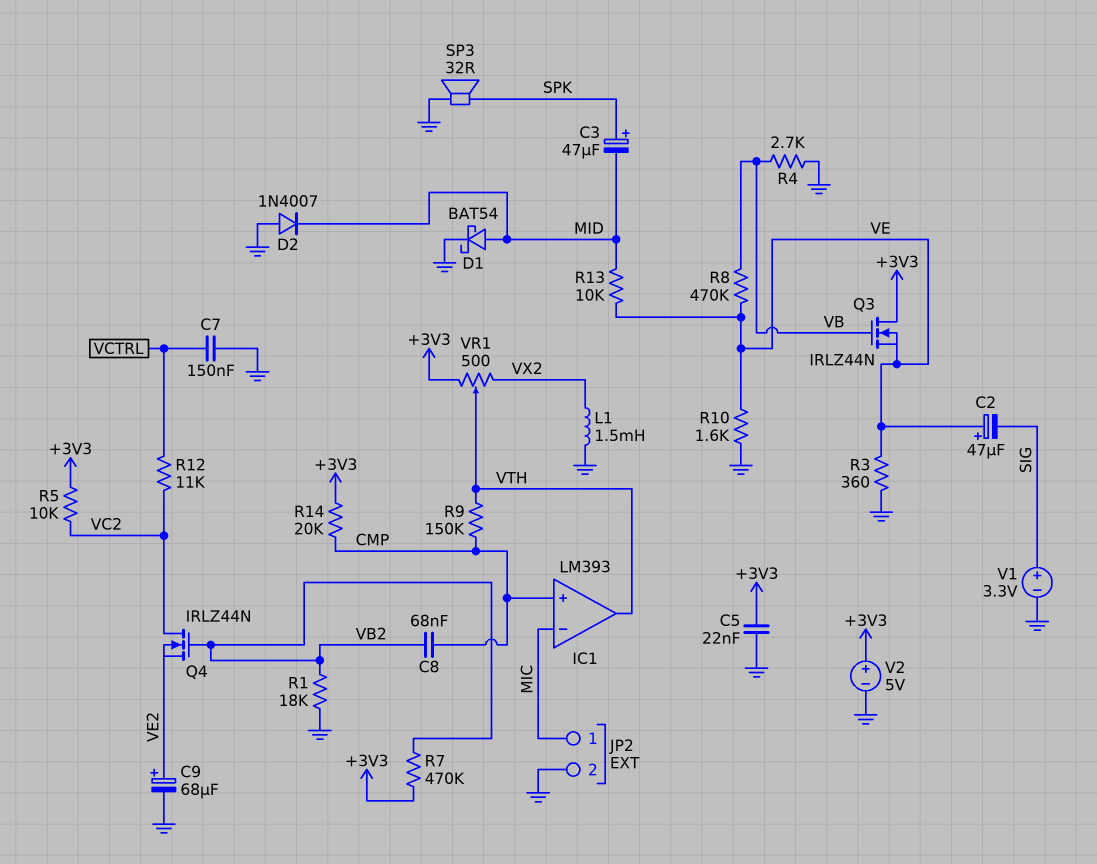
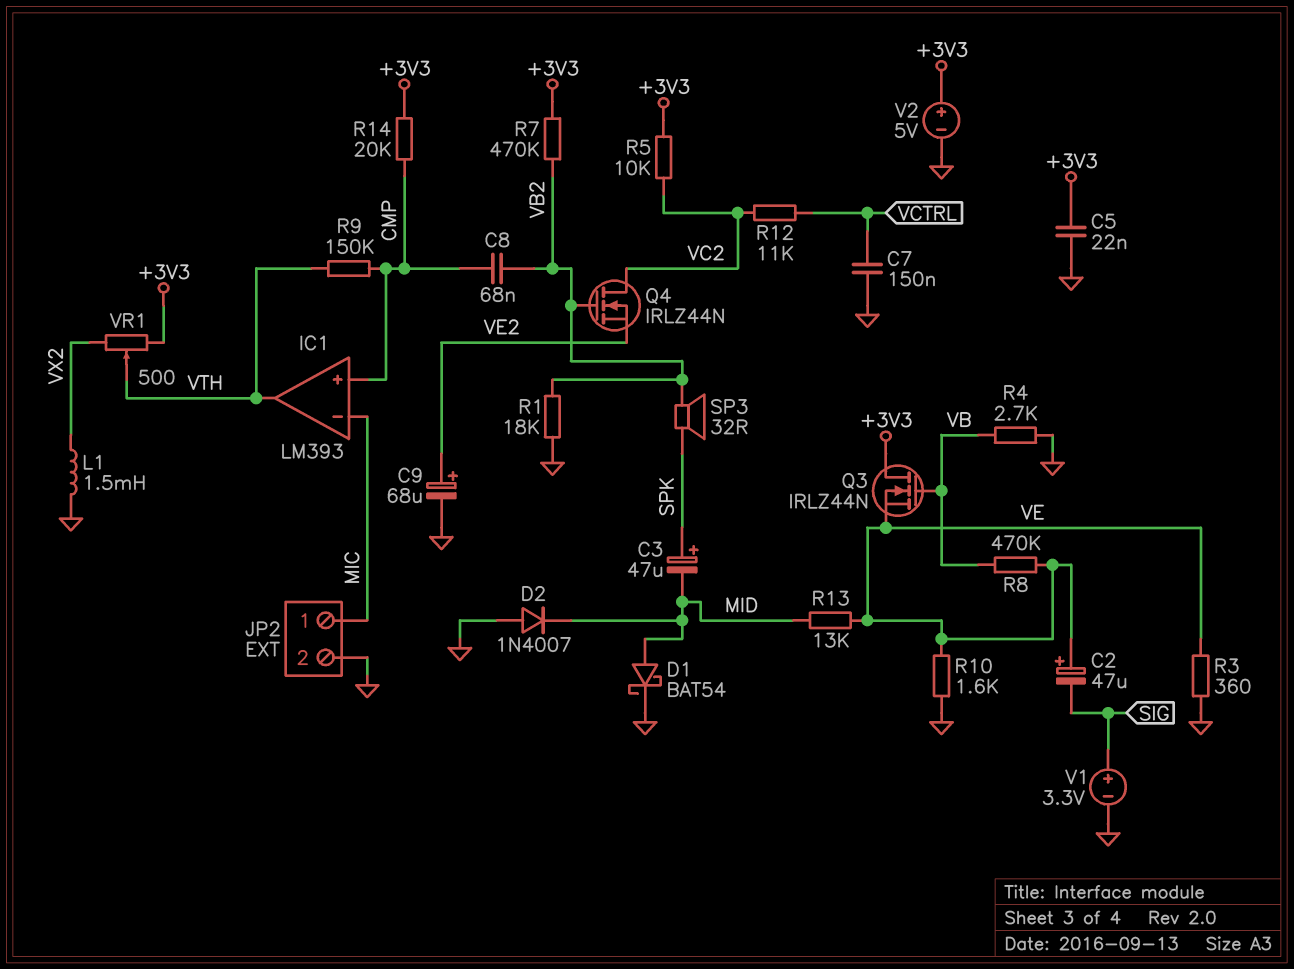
R13: 10k (MID, VE) -> 13k (MID, VE)
SP3: speaker 32R (GND, SPK) -> speaker 32R (SPK, VB2)

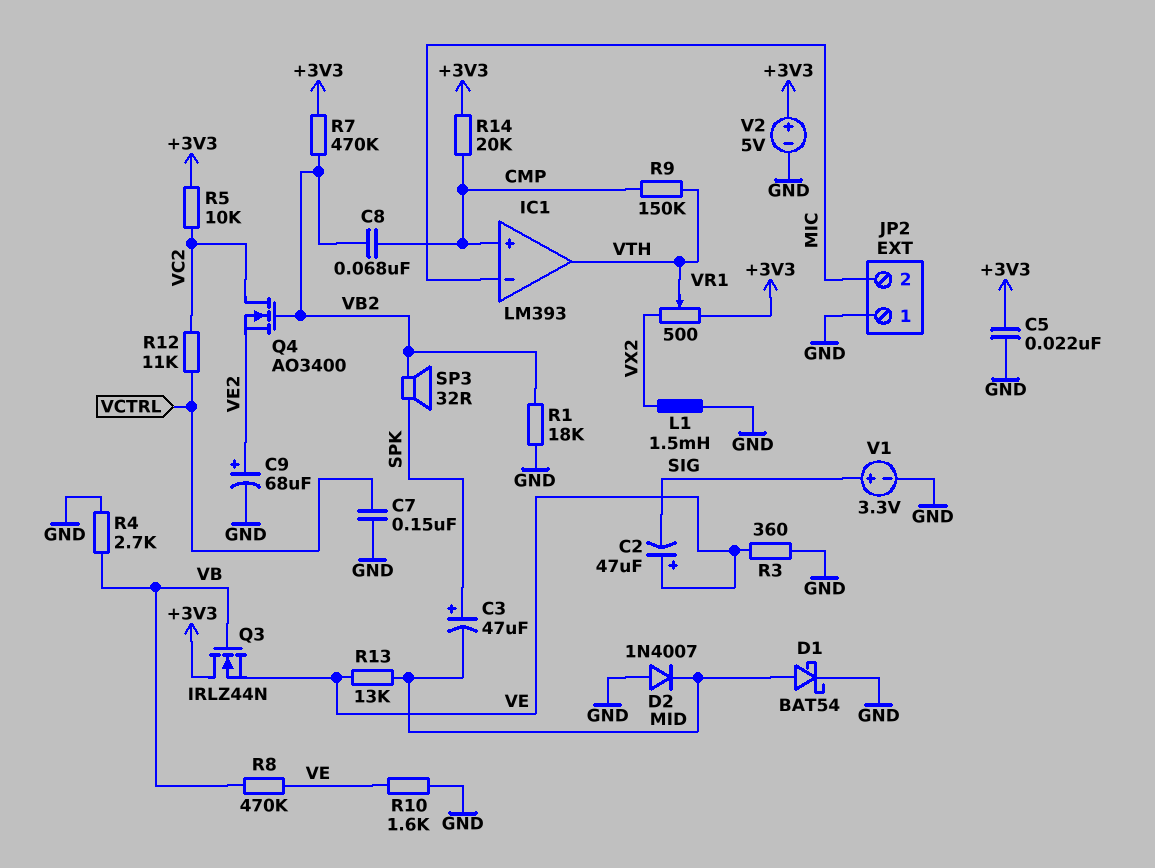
JP2 pin 1: MIC -> GND
JP2 pin 2: GND -> MIC
Q4: NMOS IRLZ44N (G VB2, D VC2, S VE2) -> NMOS AO3400 (G VB2, D VC2, S VE2)

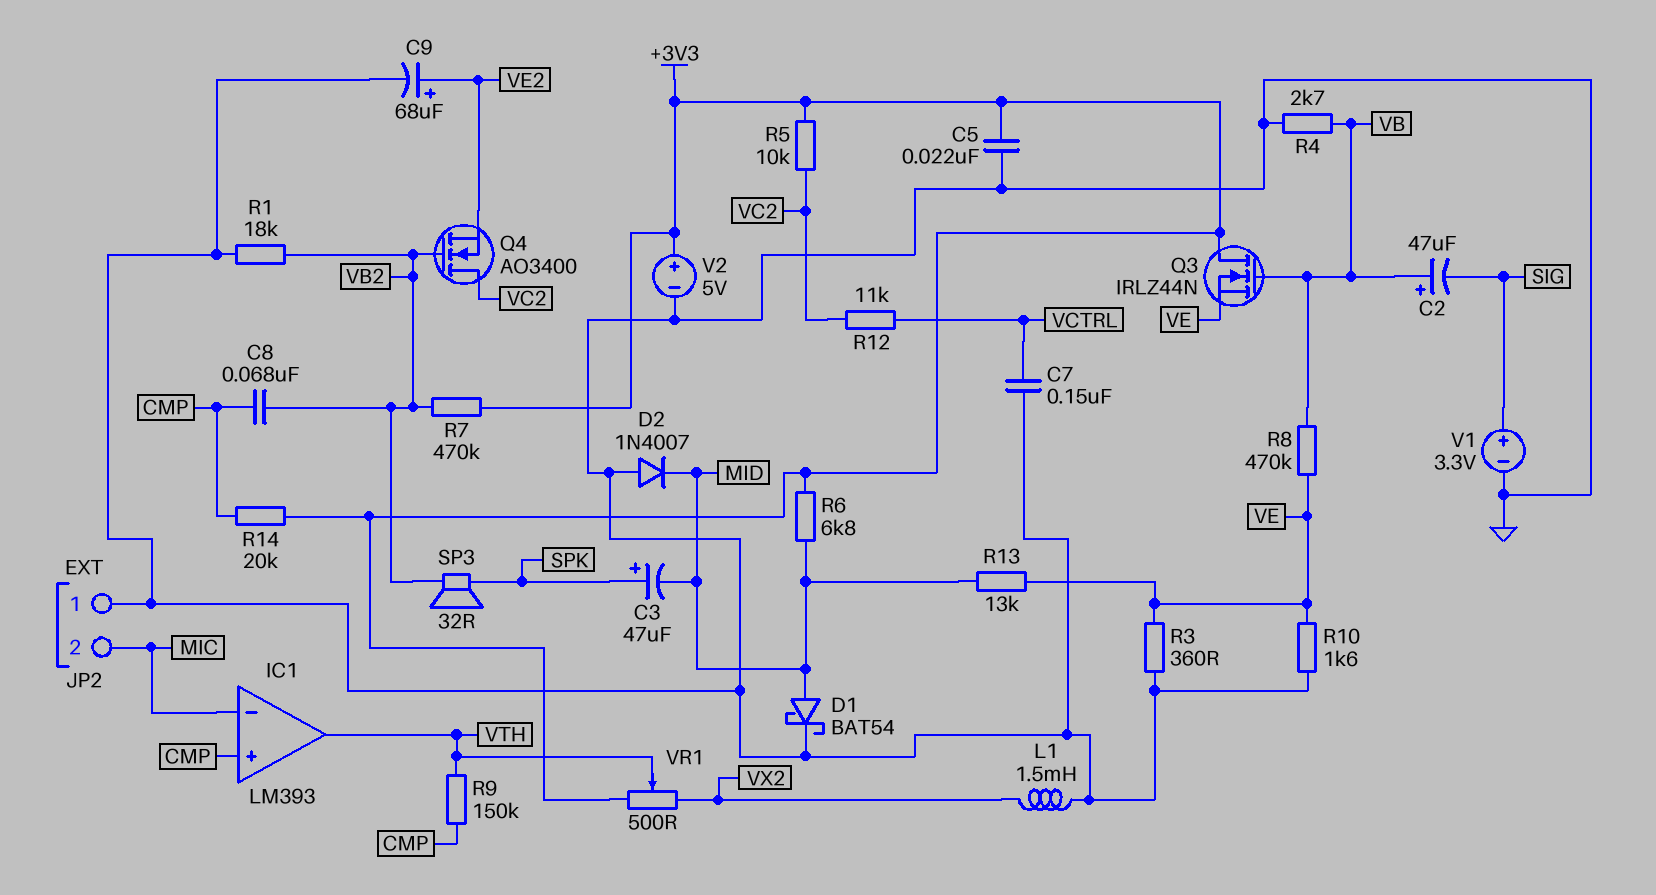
C2: 47uF (plus VE, minus SIG) -> 47uF (plus VB, minus SIG)
R6: none -> 6.8k (+3V3, MID)

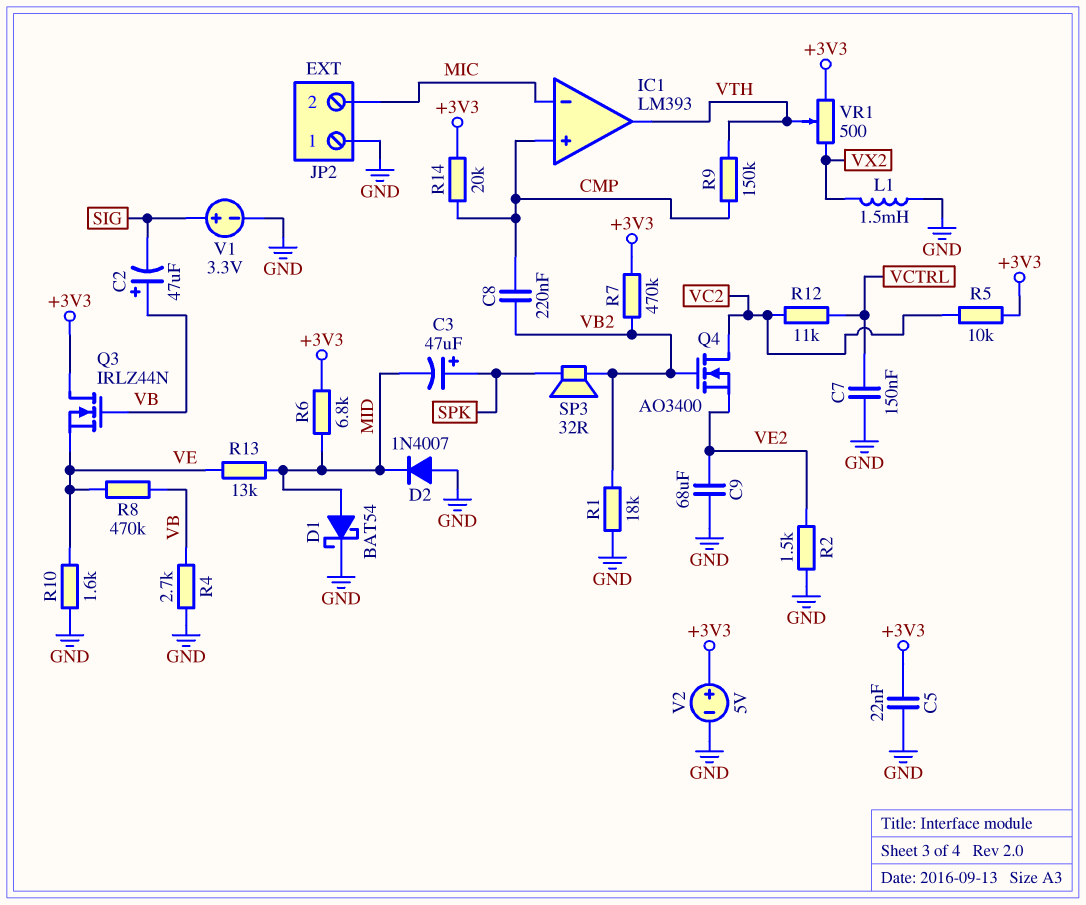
C8: 68nF (CMP, VB2) -> 220nF (CMP, VB2)
C9: 68uF (plus VE2, minus GND) -> 68uF (GND, VE2)
R2: none -> 1.5k (GND, VE2)
R3: 360 (GND, VE) -> none

